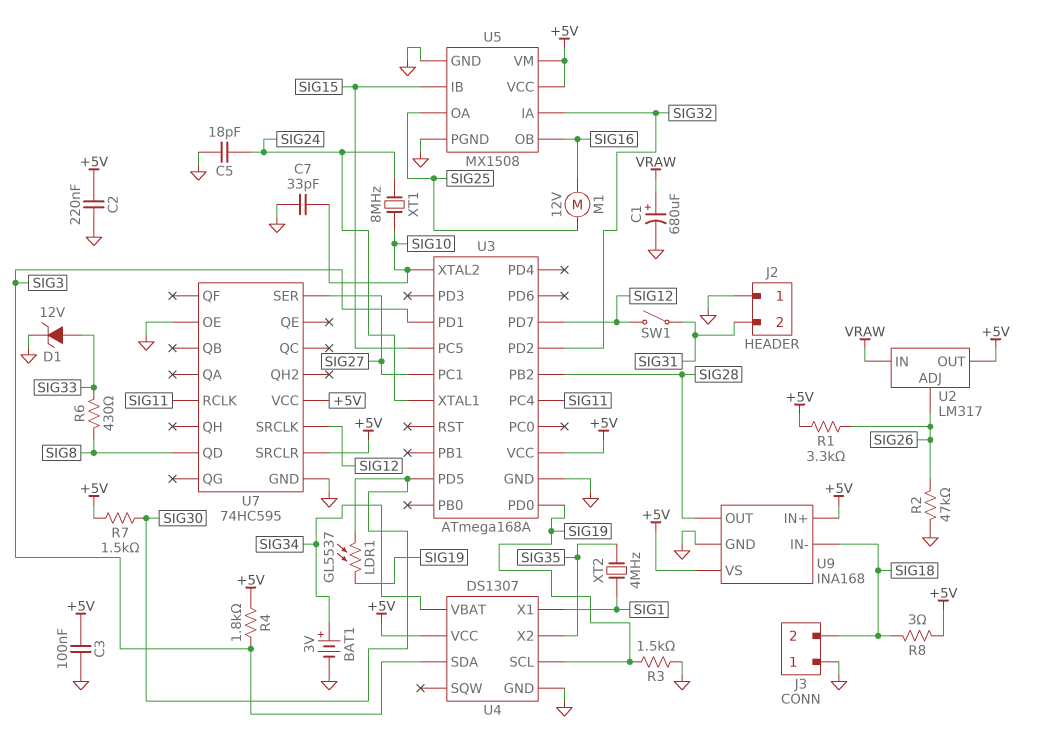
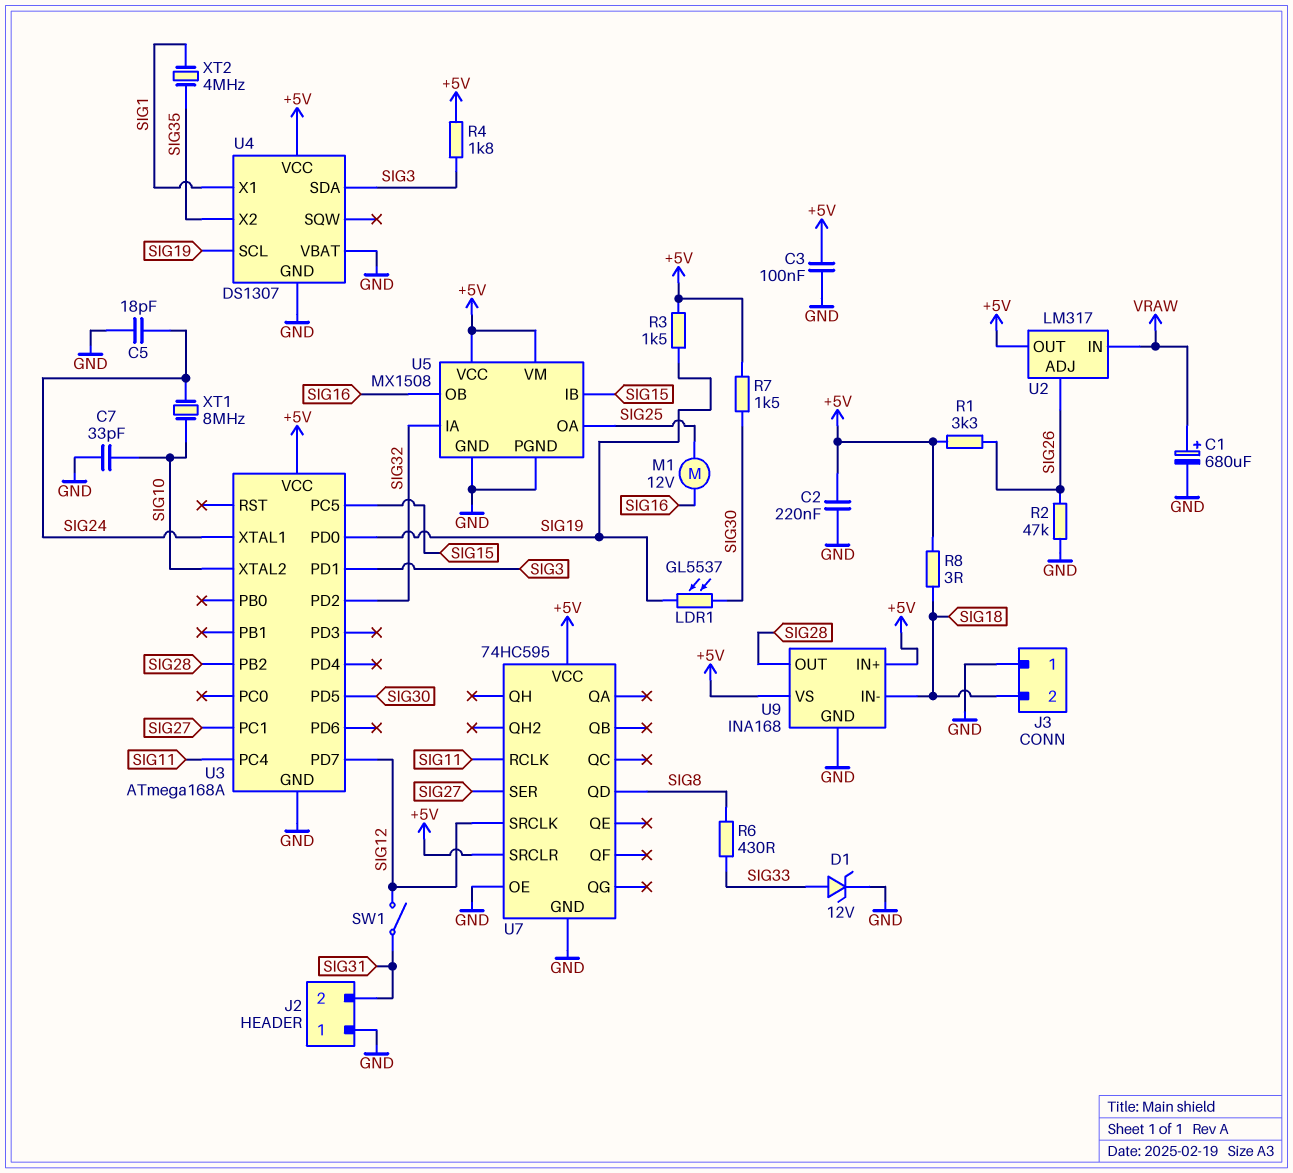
BAT1: 3V (plus SIG34, minus GND) -> none
R3: 1.5k (GND, SIG19) -> 1.5k (+5V, SIG19)
U4 pin VBAT: SIG34 -> GND

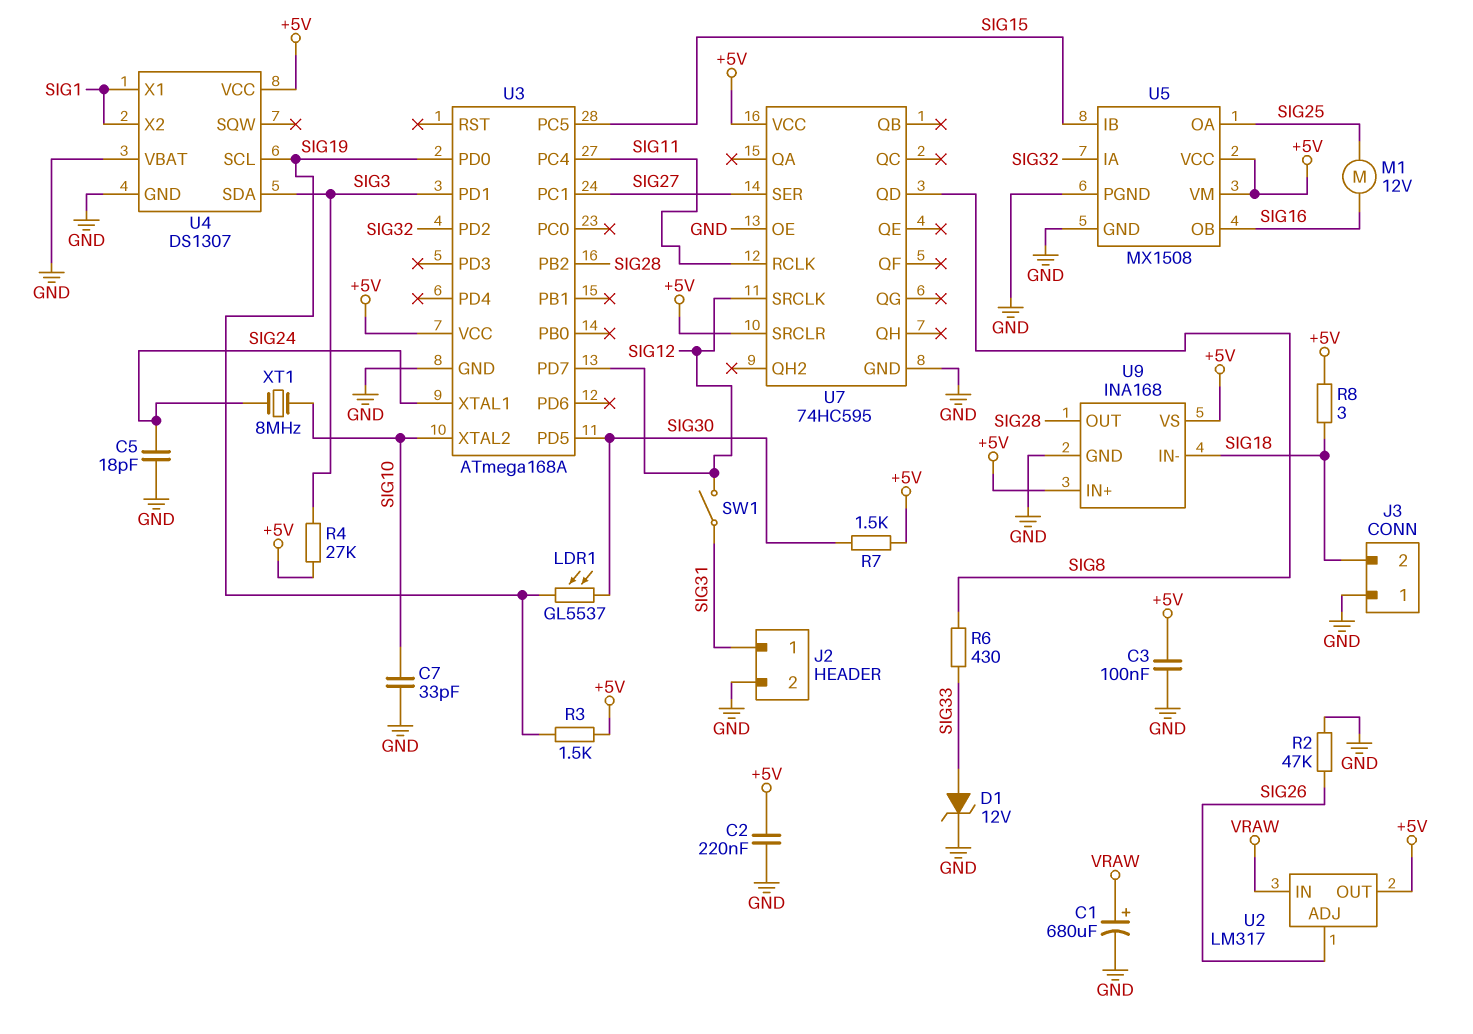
J2 pin 1: GND -> SIG31
J2 pin 2: SIG31 -> GND
R1: 3.3k (+5V, SIG26) -> none
R4: 1.8k (+5V, SIG3) -> 27k (+5V, SIG3)
U4 pin X2: SIG35 -> SIG1
XT2: 4MHz (SIG1, SIG35) -> none

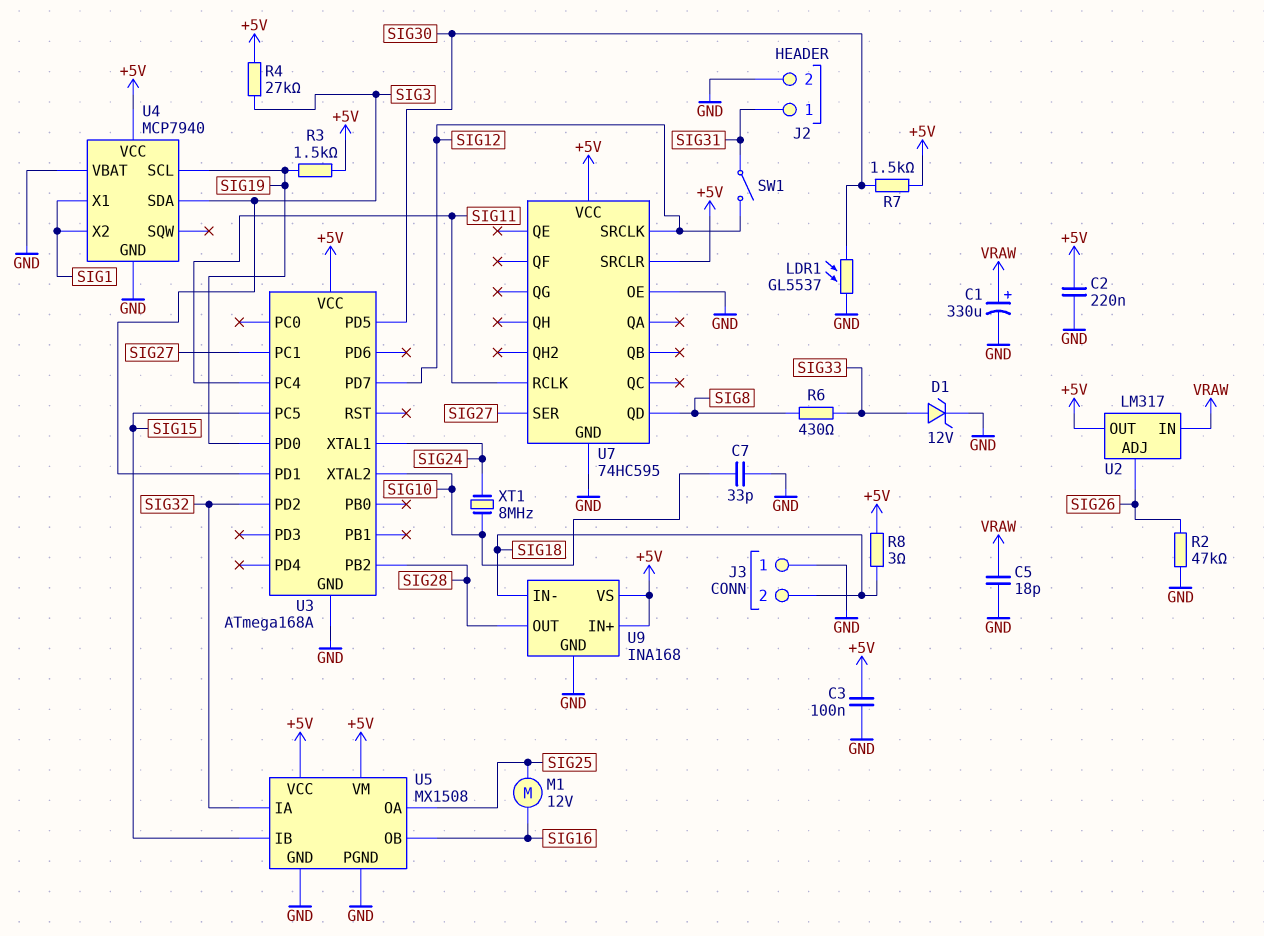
C1: 680uF (plus VRAW, minus GND) -> 330uF (plus VRAW, minus GND)
C5: 18pF (GND, SIG24) -> 18pF (GND, VRAW)
LDR1: GL5537 (SIG19, SIG30) -> GL5537 (GND, SIG30)
U4: DS1307 -> MCP7940

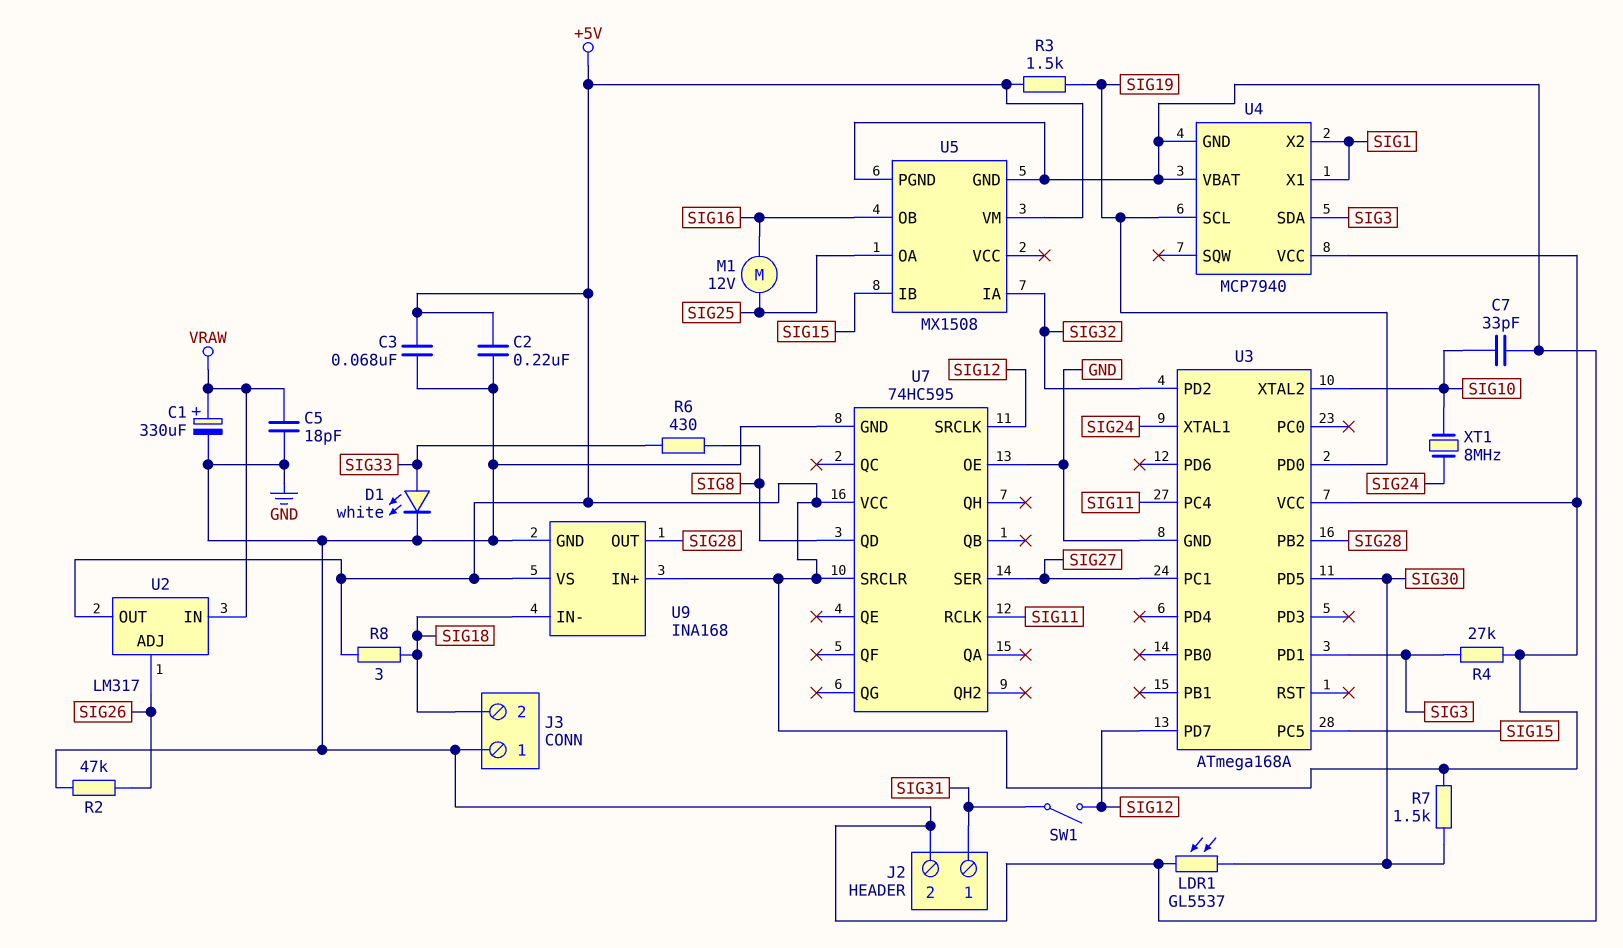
C3: 100nF (+5V, GND) -> 68nF (+5V, GND)
D1: zener 12V (A SIG33, K GND) -> LED white (A SIG33, K GND)
U5 pin VCC: +5V -> none

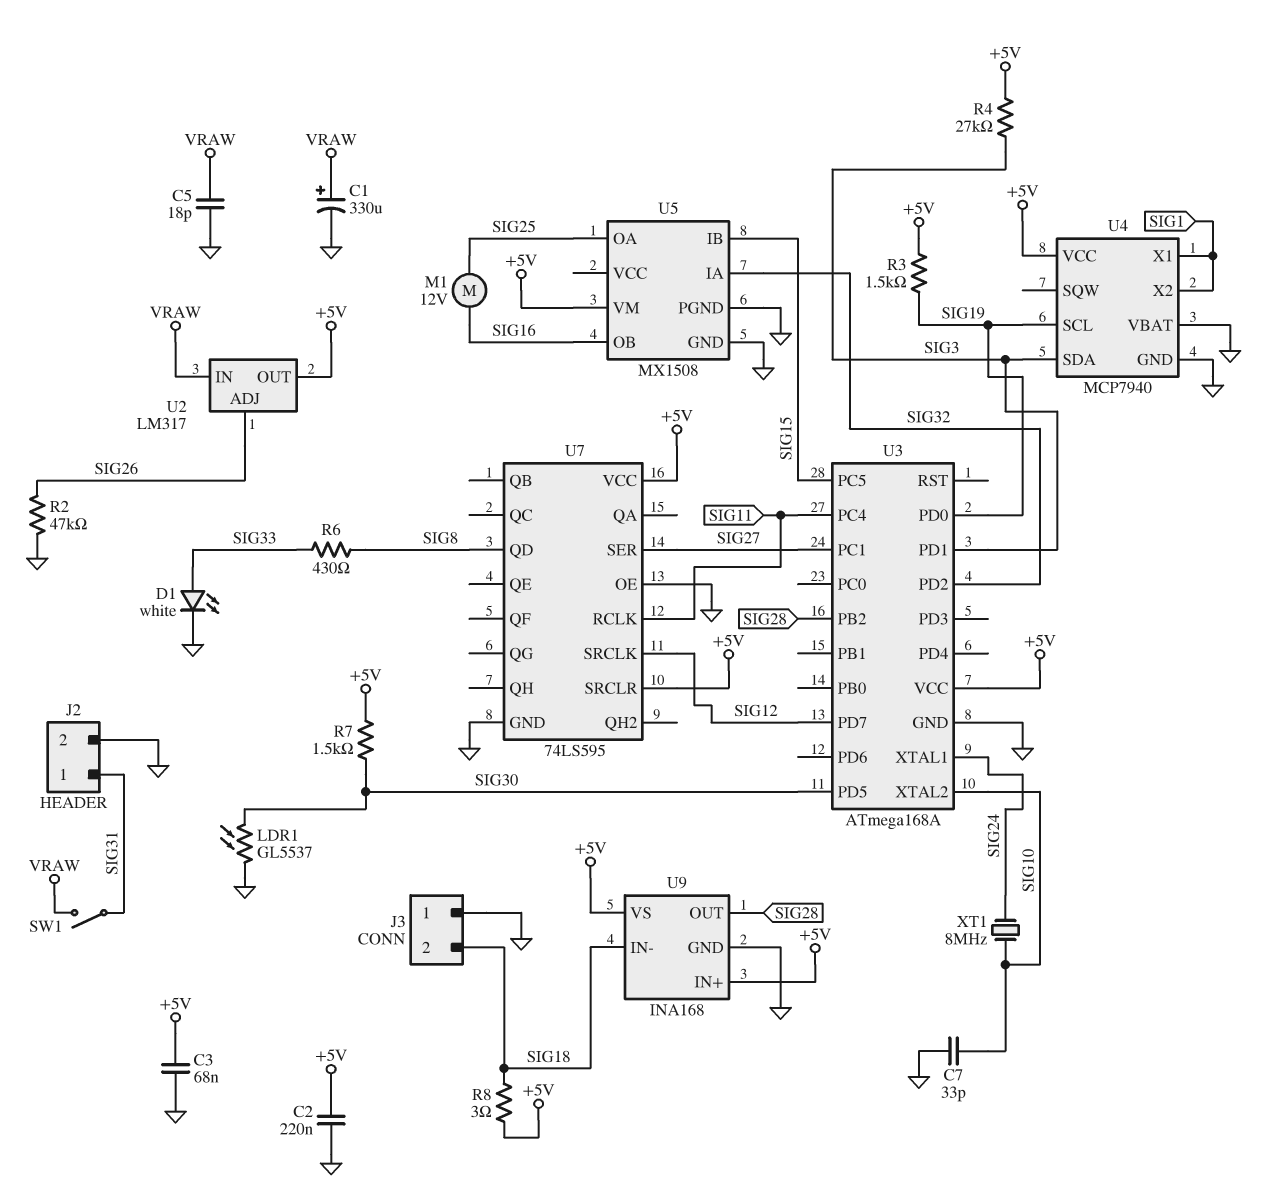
SW1: switch (SIG12, SIG31) -> switch (SIG31, VRAW)
U7: 74HC595 -> 74LS595

